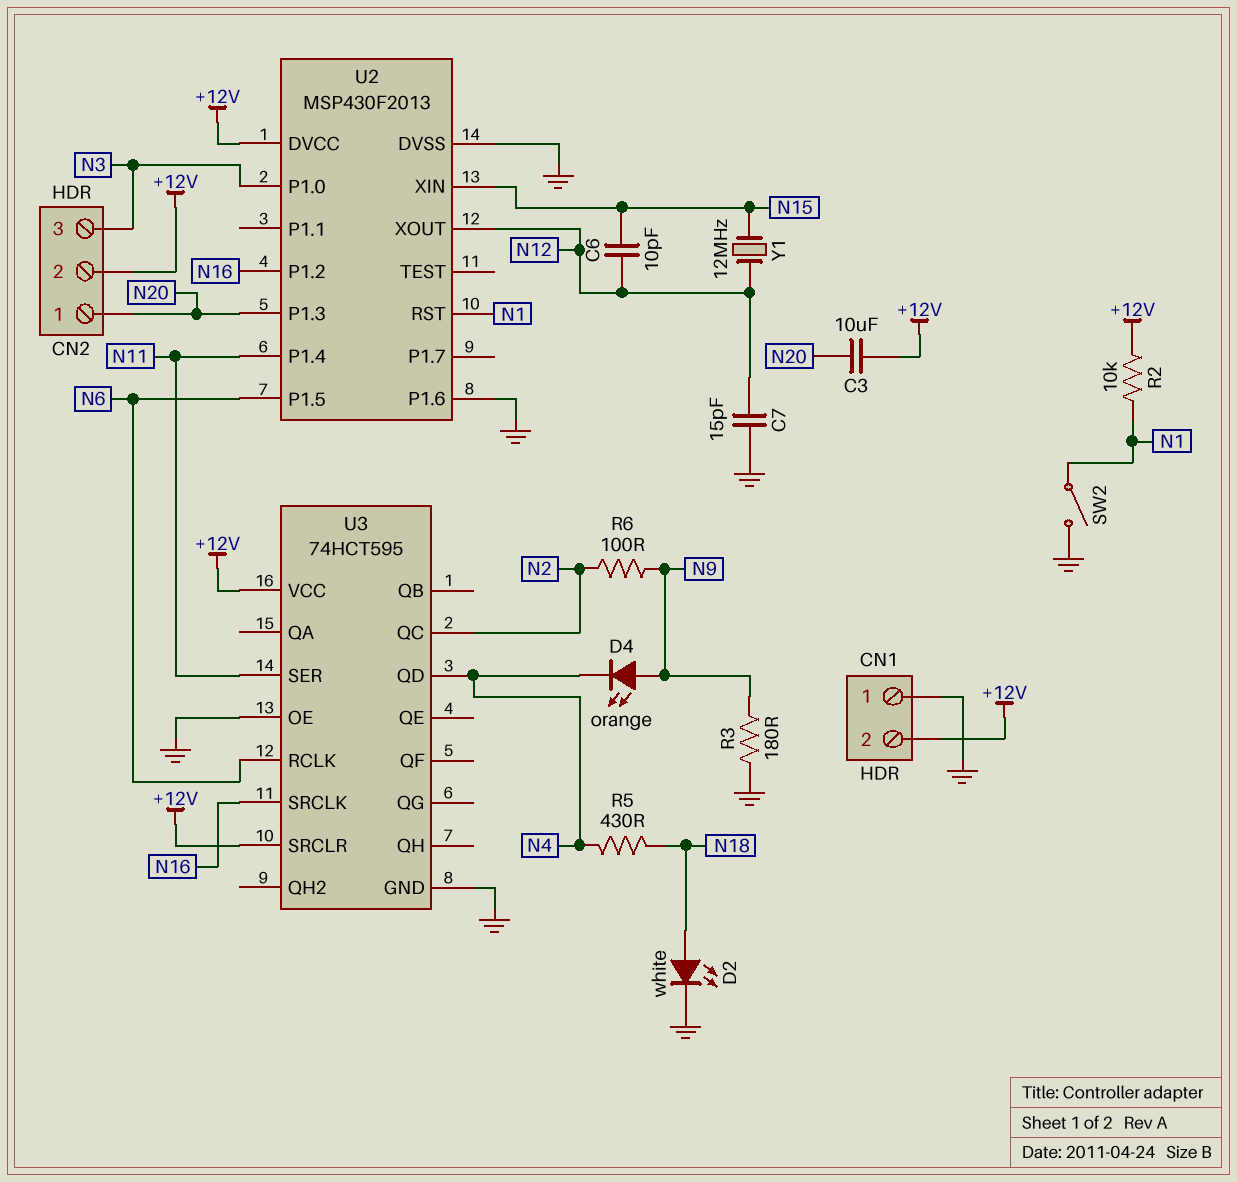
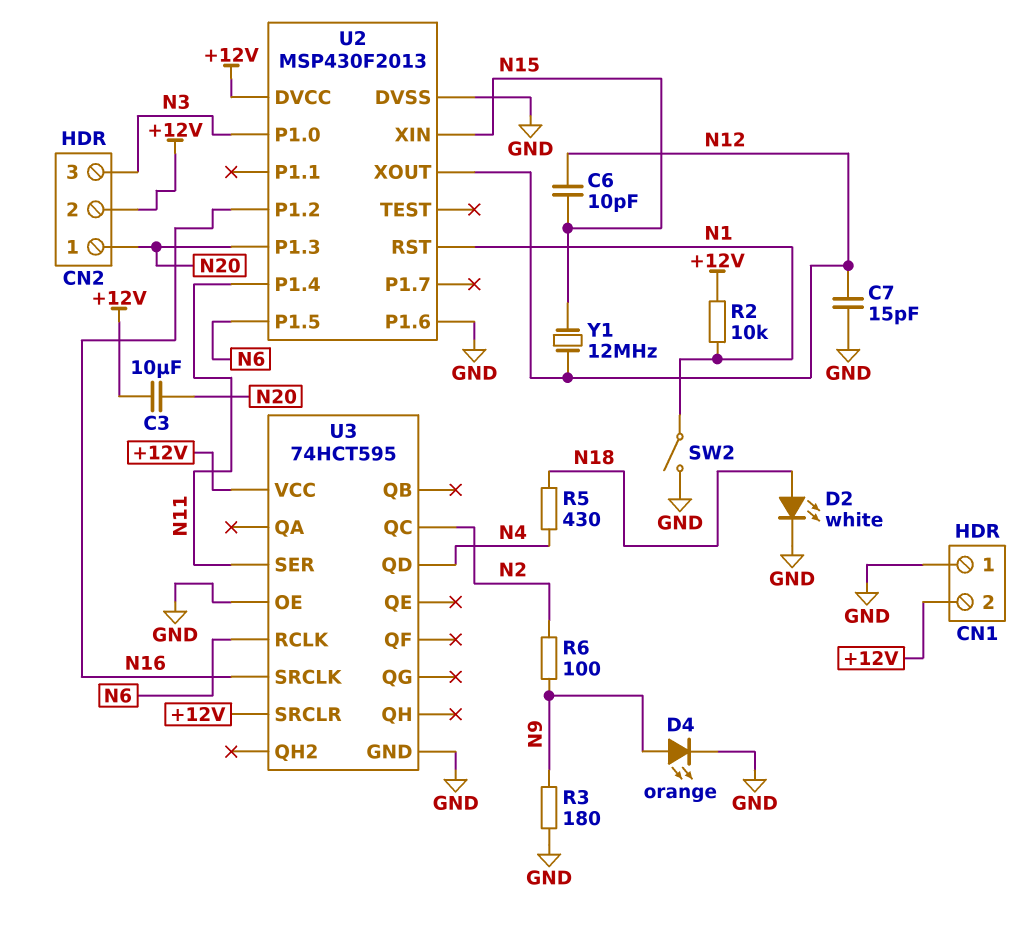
D4: LED orange (A N9, K N4) -> LED orange (A N9, K GND)

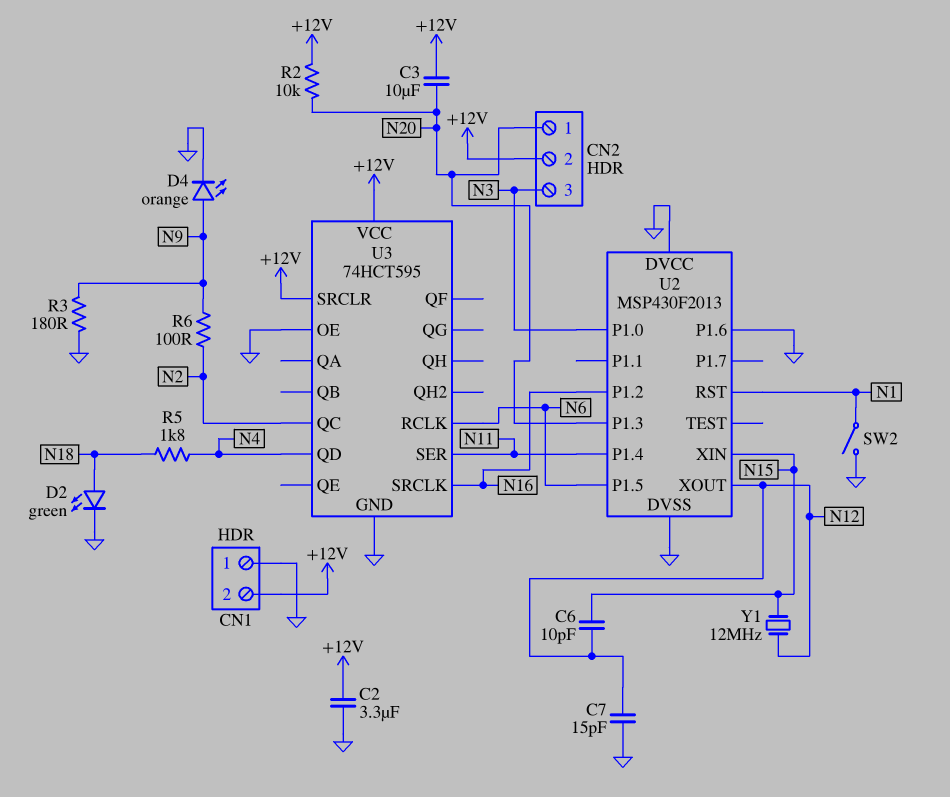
C2: none -> 3.3uF (+12V, GND)
D2: LED white (A N18, K GND) -> LED green (A N18, K GND)
R2: 10k (+12V, N1) -> 10k (+12V, N20)
R5: 430 (N4, N18) -> 1.8k (N4, N18)
U2 pin DVCC: +12V -> GND

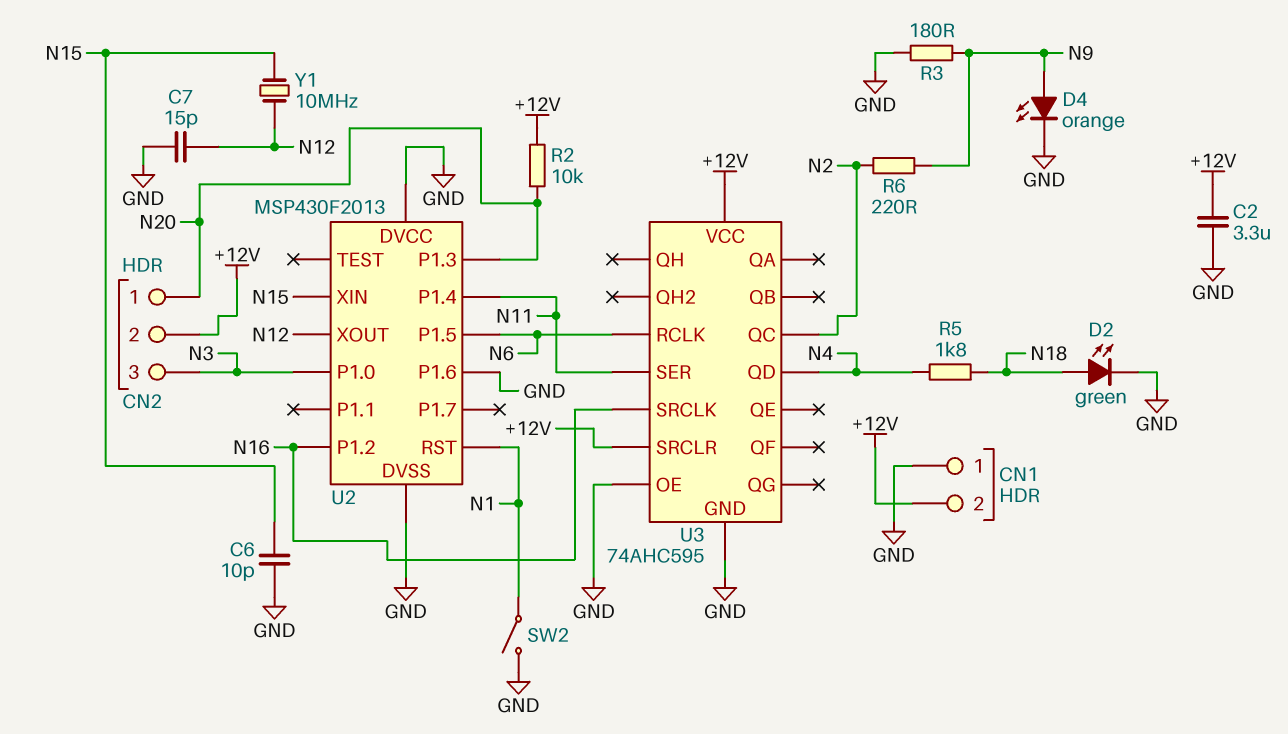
C3: 10uF (+12V, N20) -> none
C6: 10pF (N12, N15) -> 10pF (GND, N15)
R6: 100 (N2, N9) -> 220 (N2, N9)
U3: 74HCT595 -> 74AHC595
Y1: 12MHz (N12, N15) -> 10MHz (N12, N15)

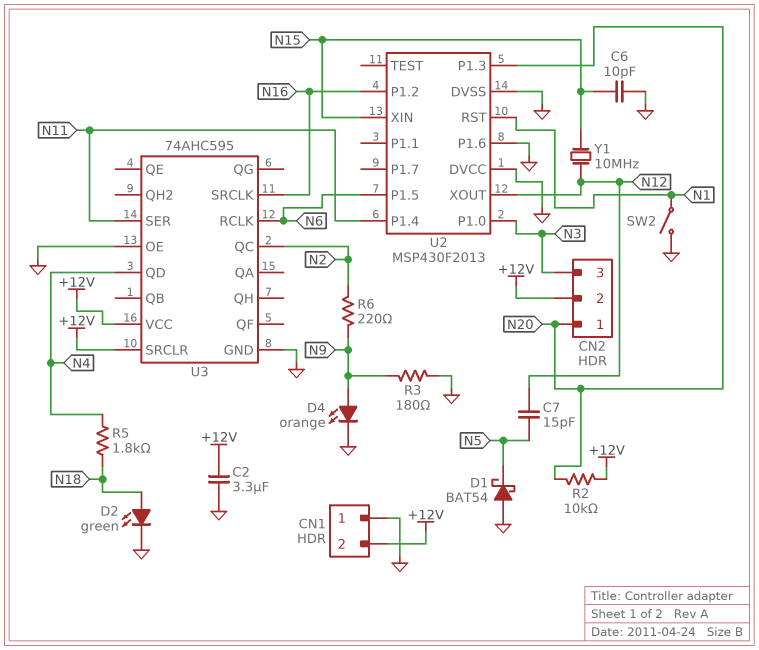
C7: 15pF (GND, N12) -> 15pF (N5, N12)
D1: none -> schottky BAT54 (A GND, K N5)

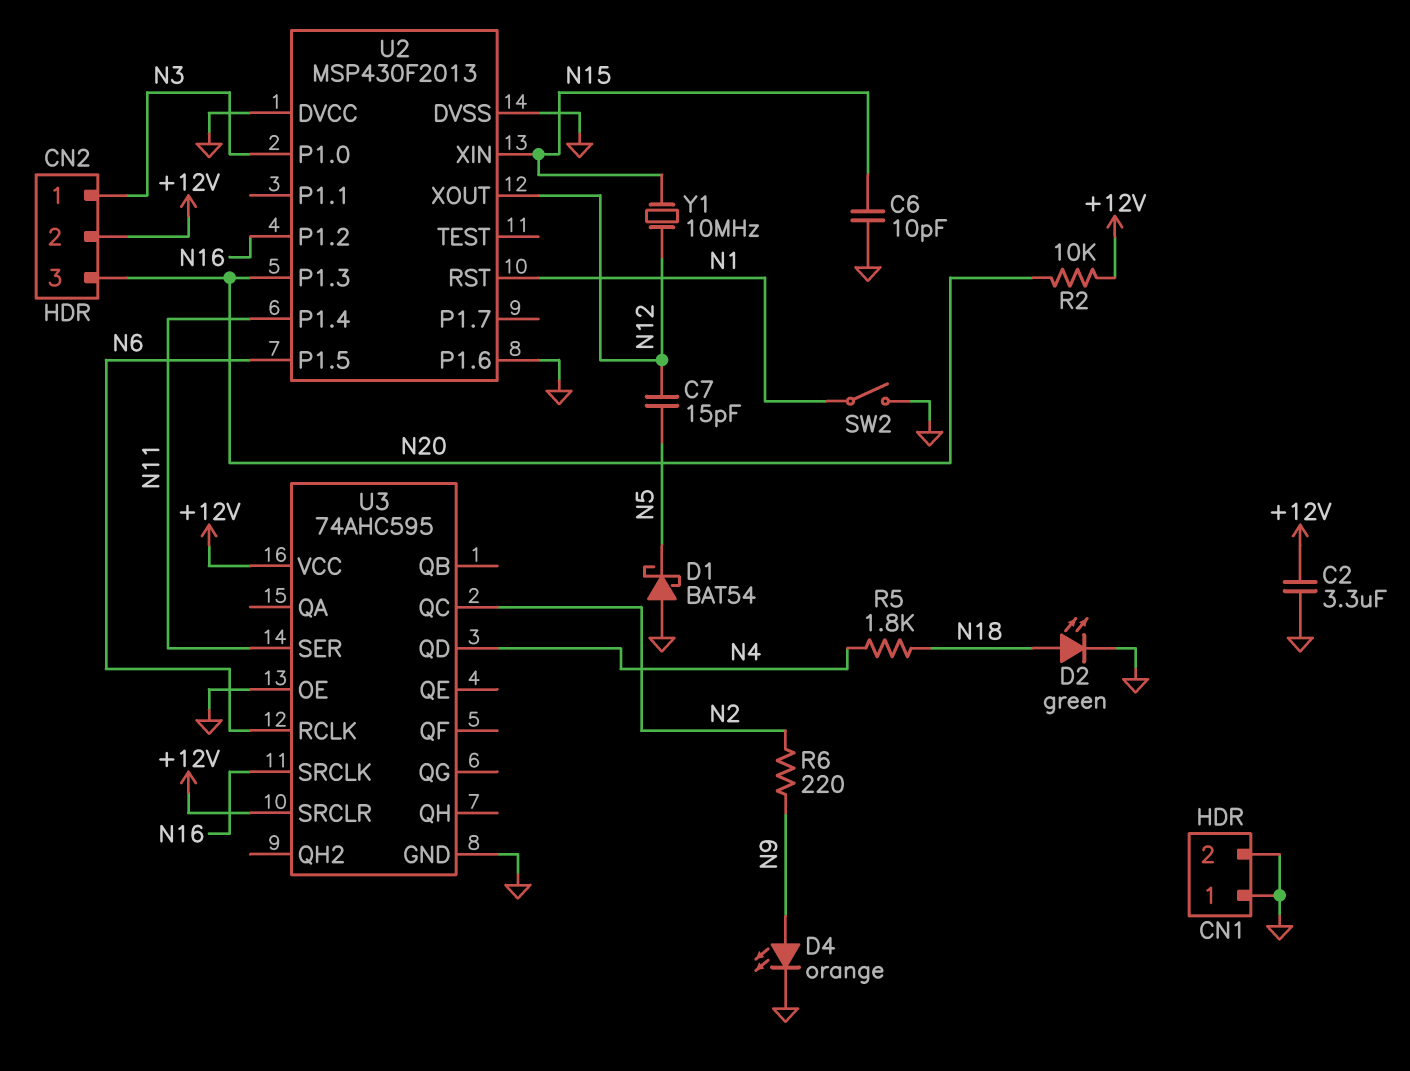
CN1 pin 2: +12V -> GND
CN2 pin 1: N20 -> N3
CN2 pin 3: N3 -> N20
R3: 180 (GND, N9) -> none

